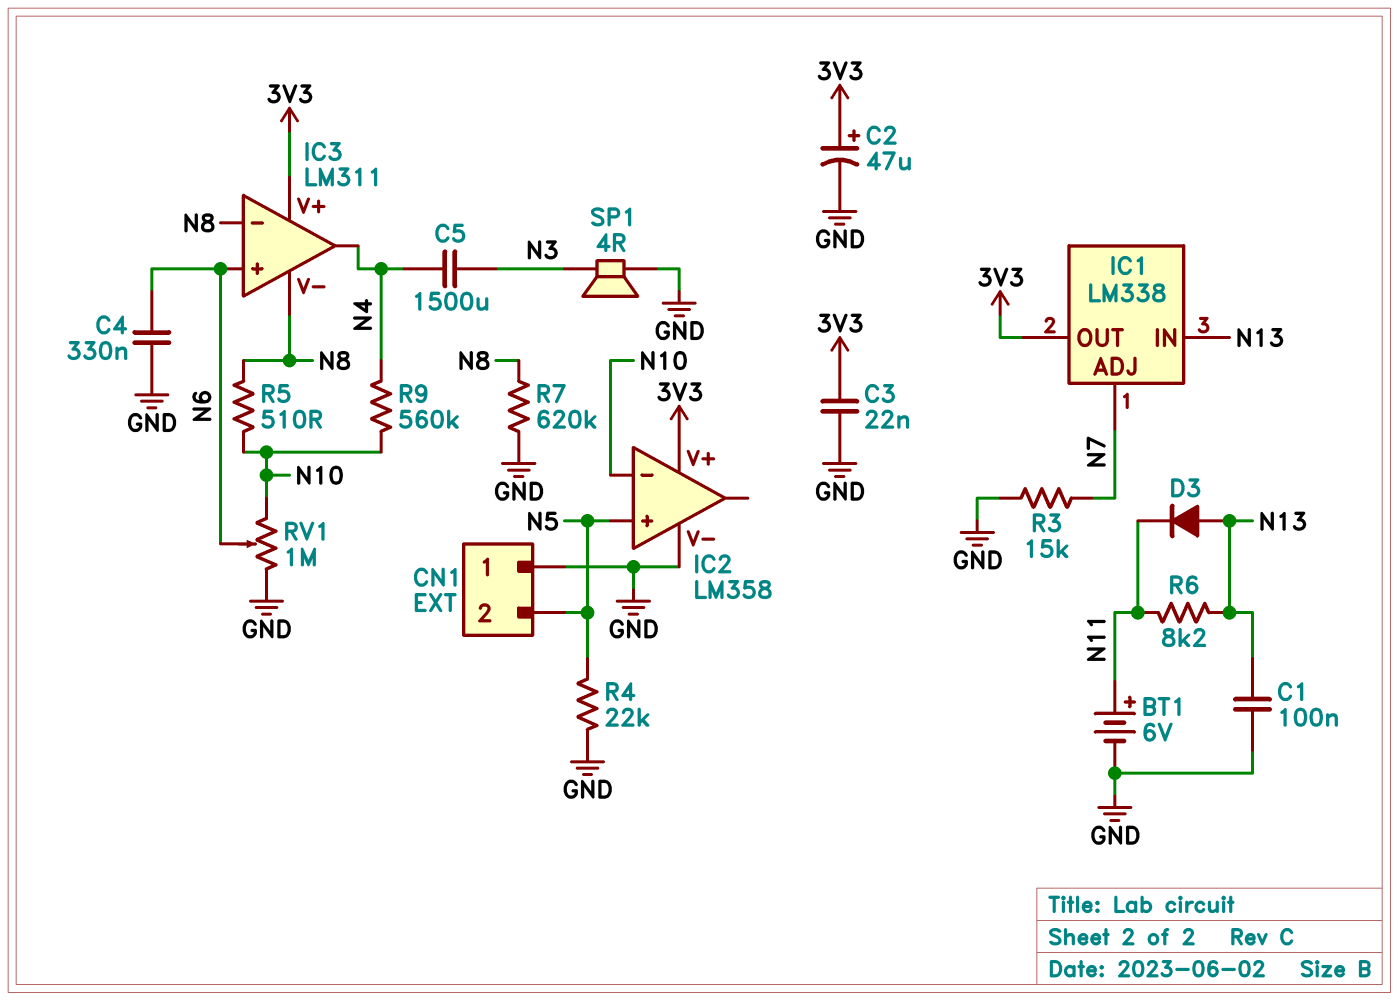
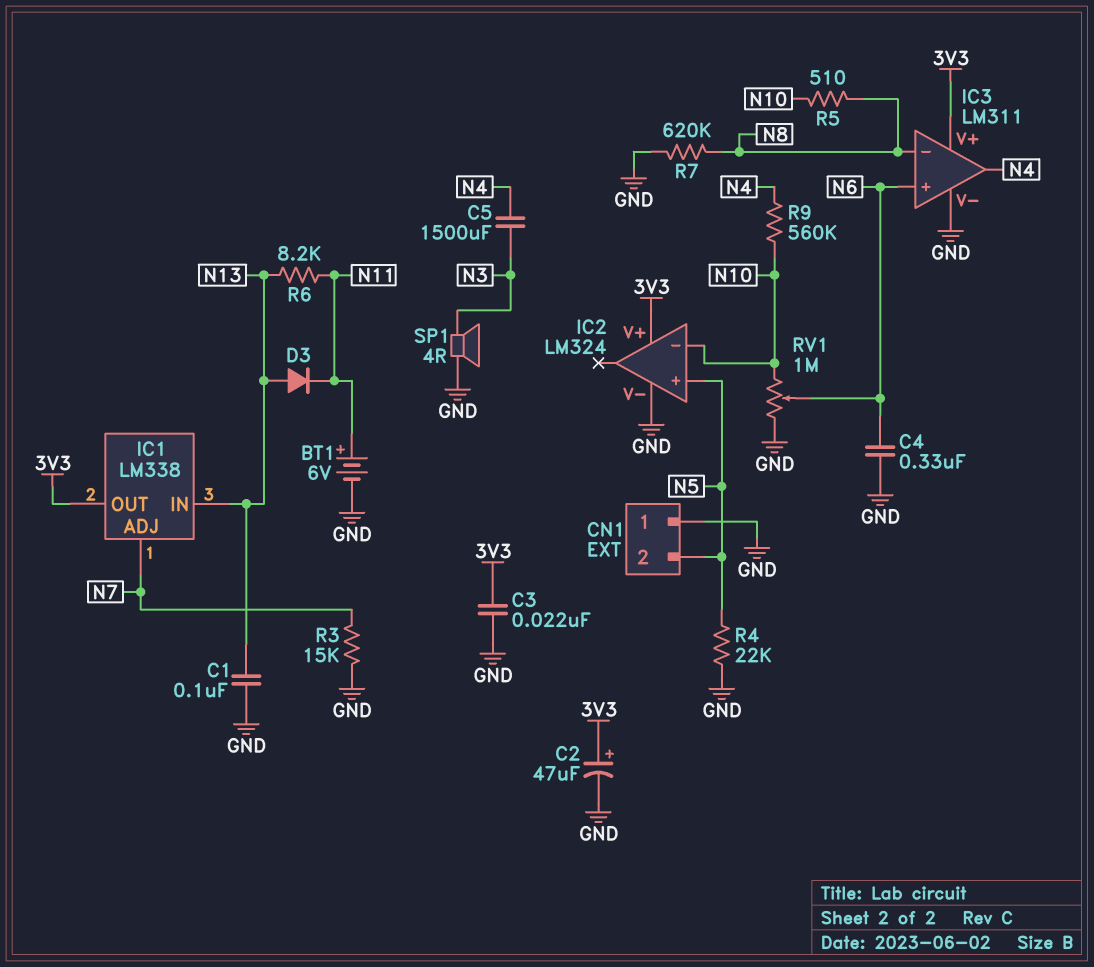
IC2: LM358 -> LM324
IC3 pin V-: N8 -> GND

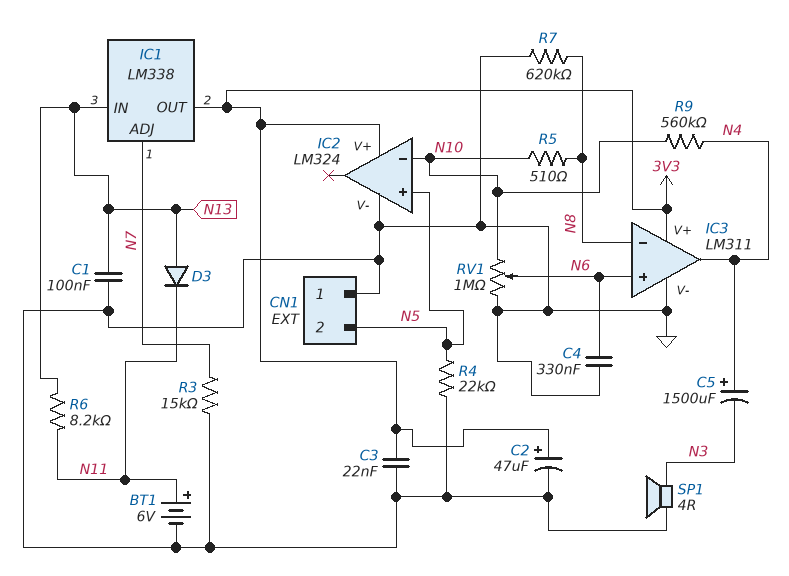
C5: 1500uF (N3, N4) -> 1500uF (plus N4, minus N3)

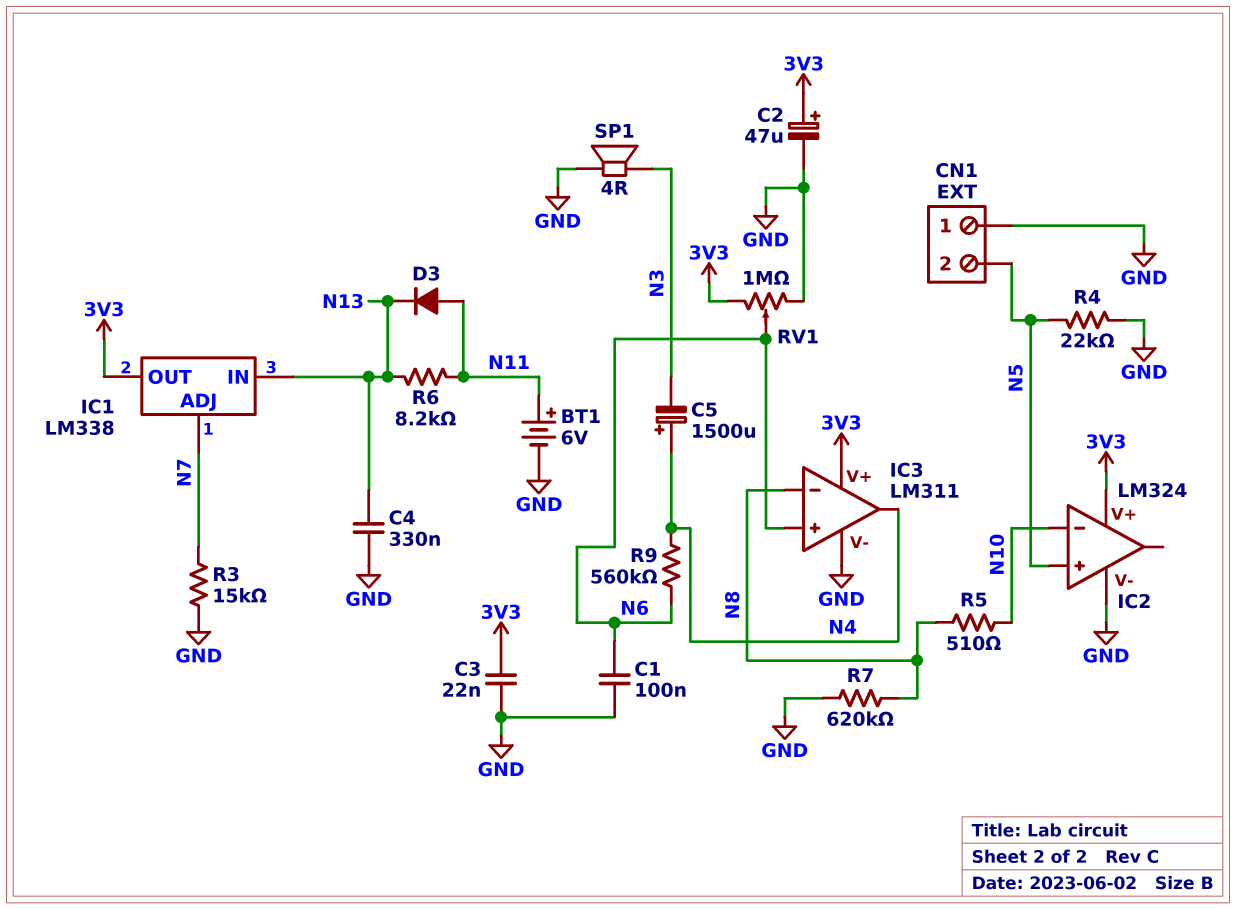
C1: 100nF (GND, N13) -> 100nF (GND, N6)
C4: 330nF (GND, N6) -> 330nF (GND, N13)
D3: diode (A N13, K N11) -> diode (A N11, K N13)
R9: 560k (N4, N10) -> 560k (N4, N6)
RV1: 1M (GND, N10, wiper N6) -> 1M (3V3, GND, wiper N6)

